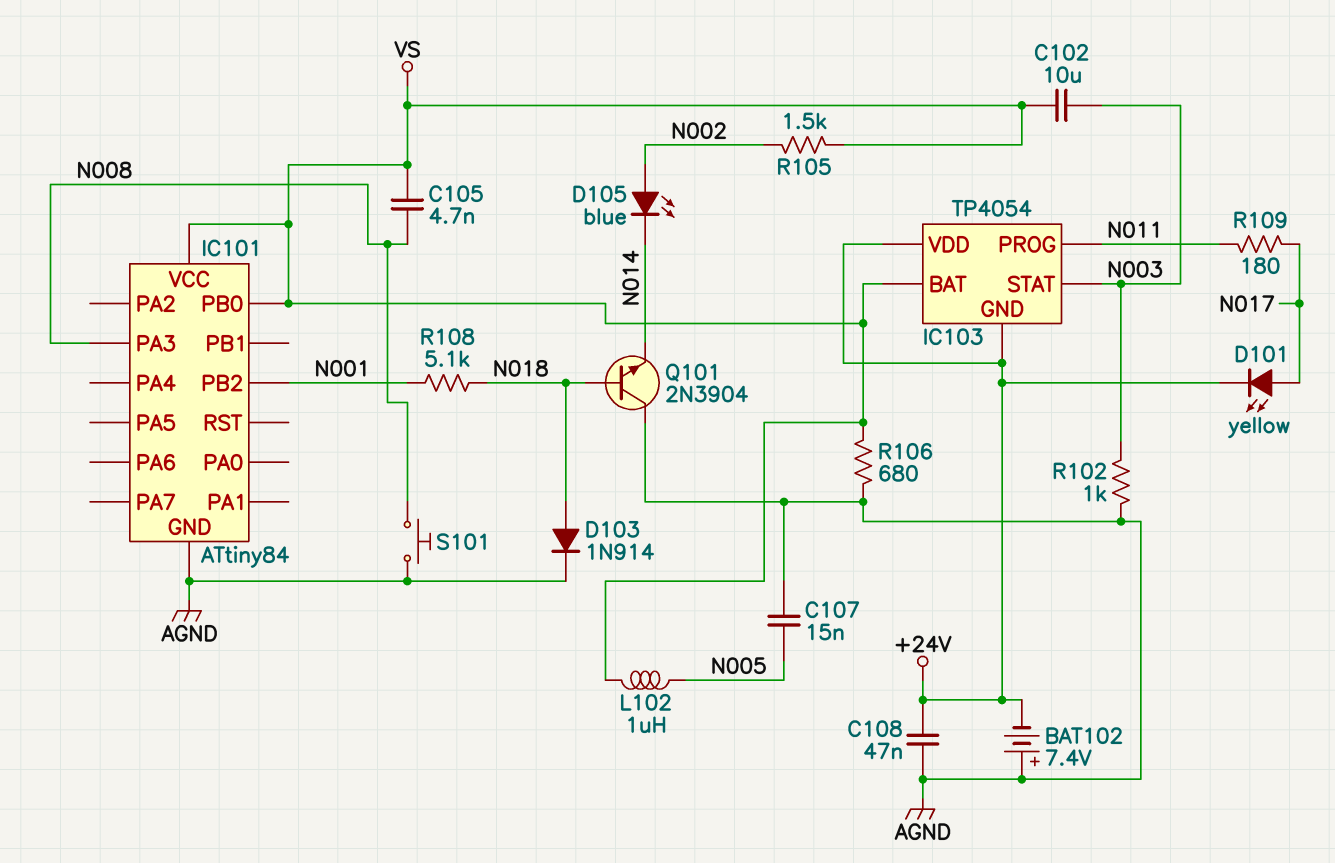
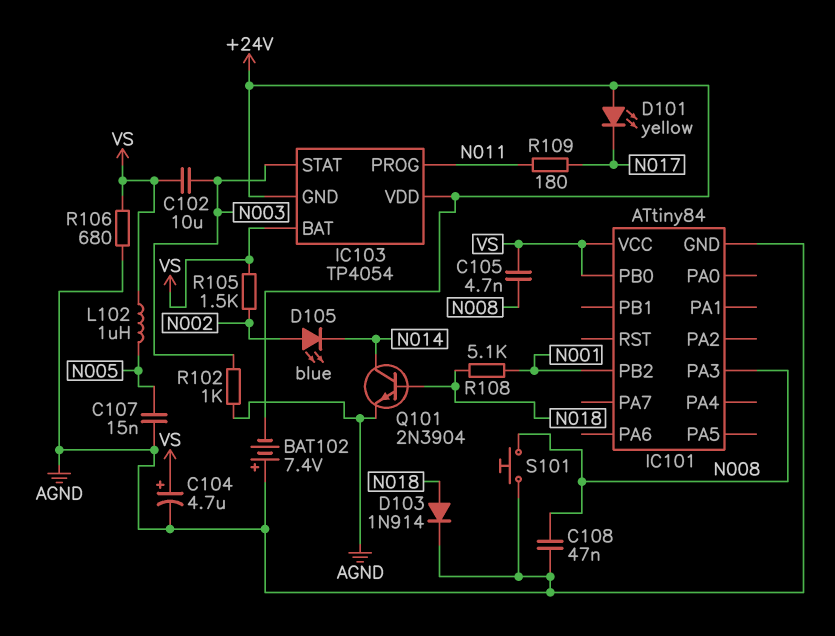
C104: none -> 4.7uF (plus VS, minus AGND)
C108: 47nF (+24V, AGND) -> 47nF (AGND, N008)
D101: LED yellow (A N017, K +24V) -> LED yellow (A +24V, K N017)
Q101: NPN 2N3904 (B N018, C AGND, E N014) -> NPN 2N3904 (B N018, C N014, E AGND)

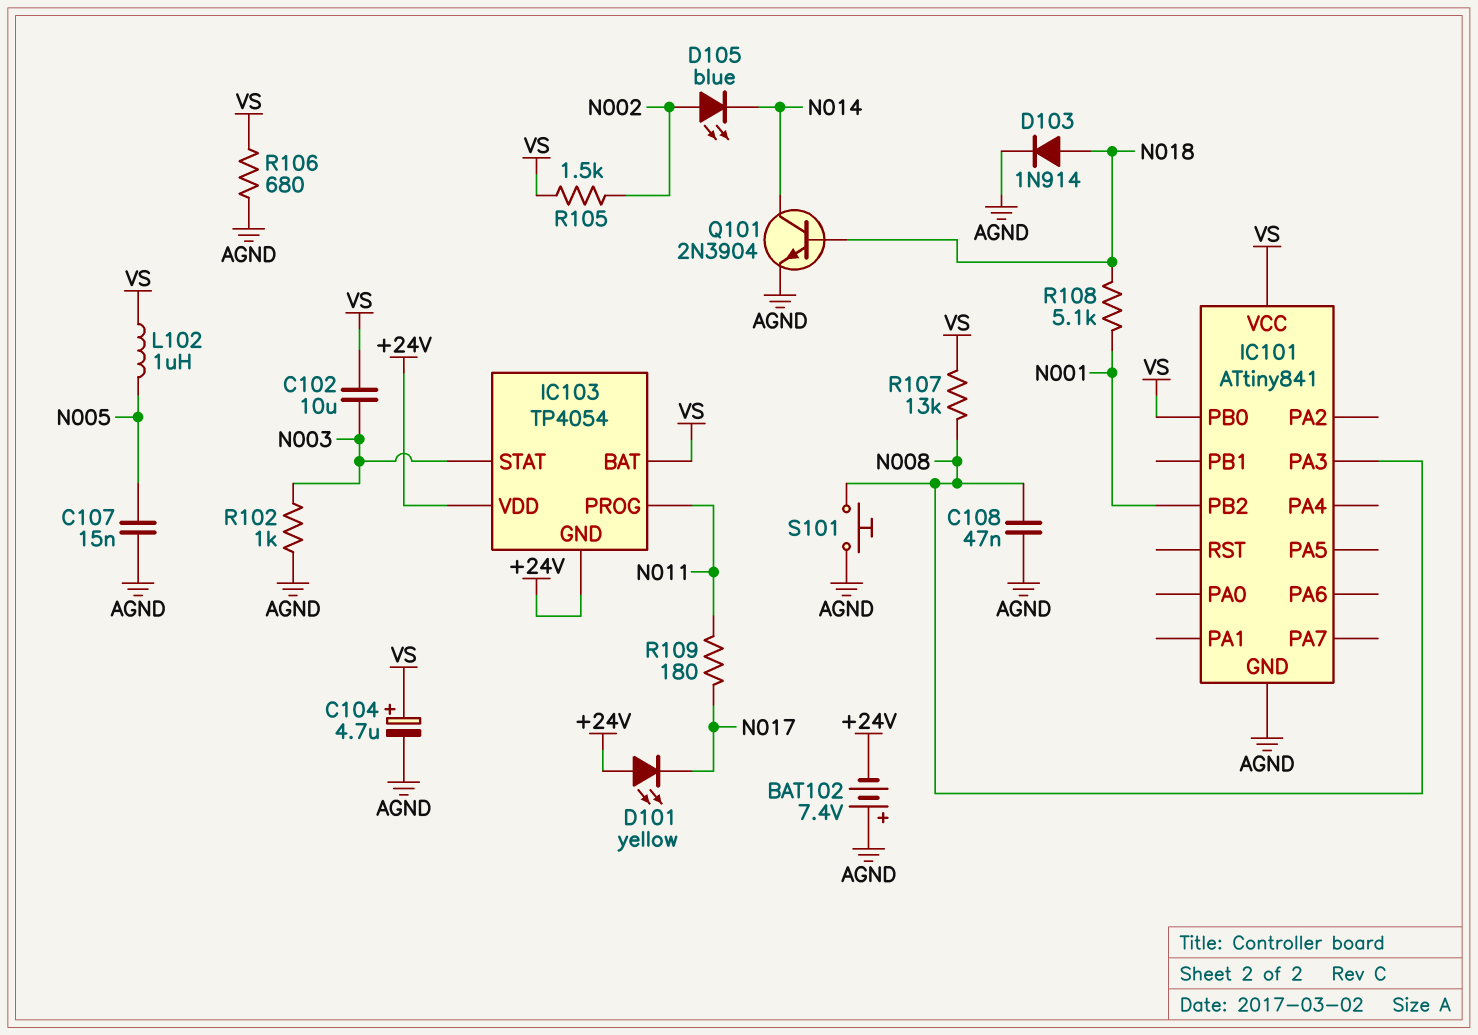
C105: 4.7nF (N008, VS) -> none
IC101: ATtiny84 -> ATtiny841
R107: none -> 13k (N008, VS)

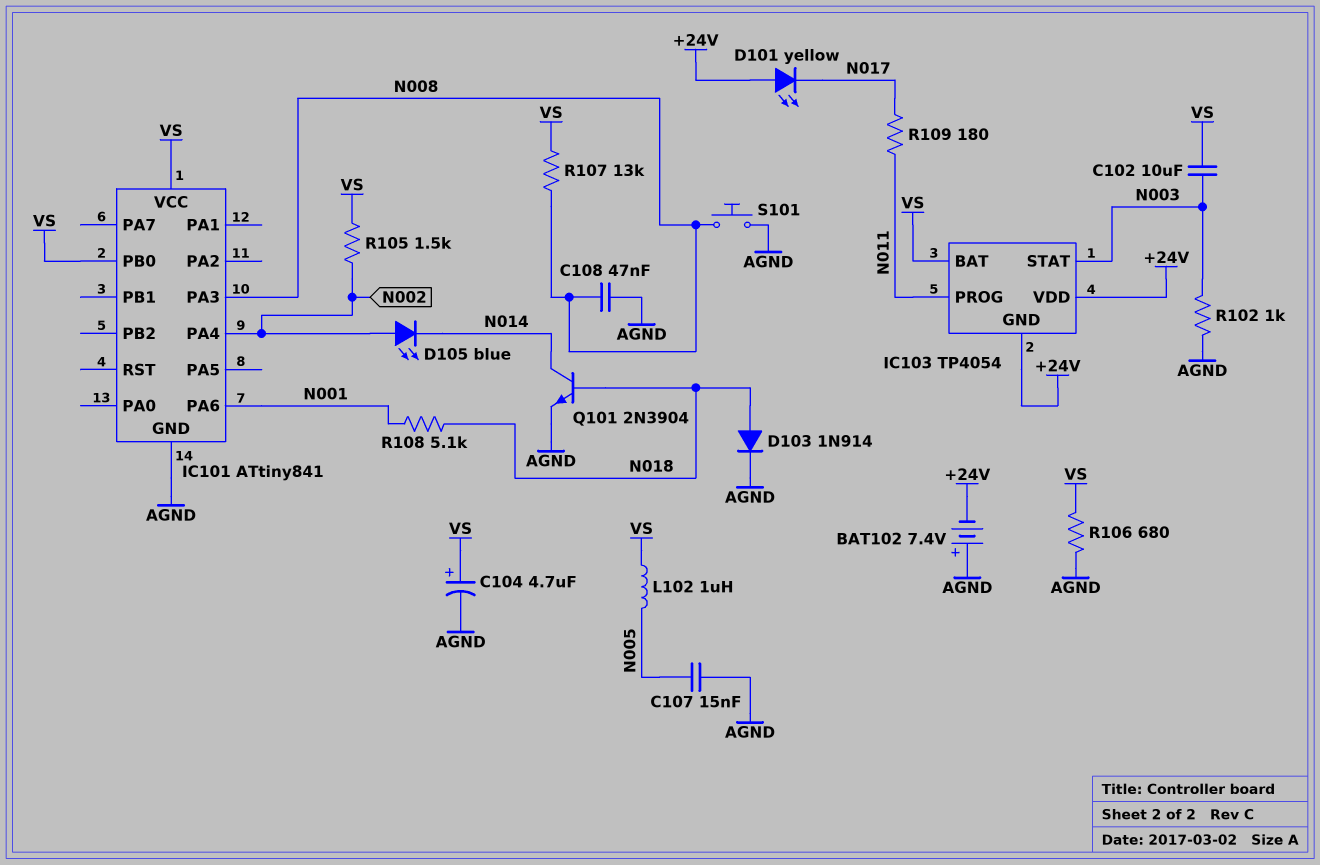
IC101 pin PA4: none -> N002
IC101 pin PA6: none -> N001
IC101 pin PB2: N001 -> none

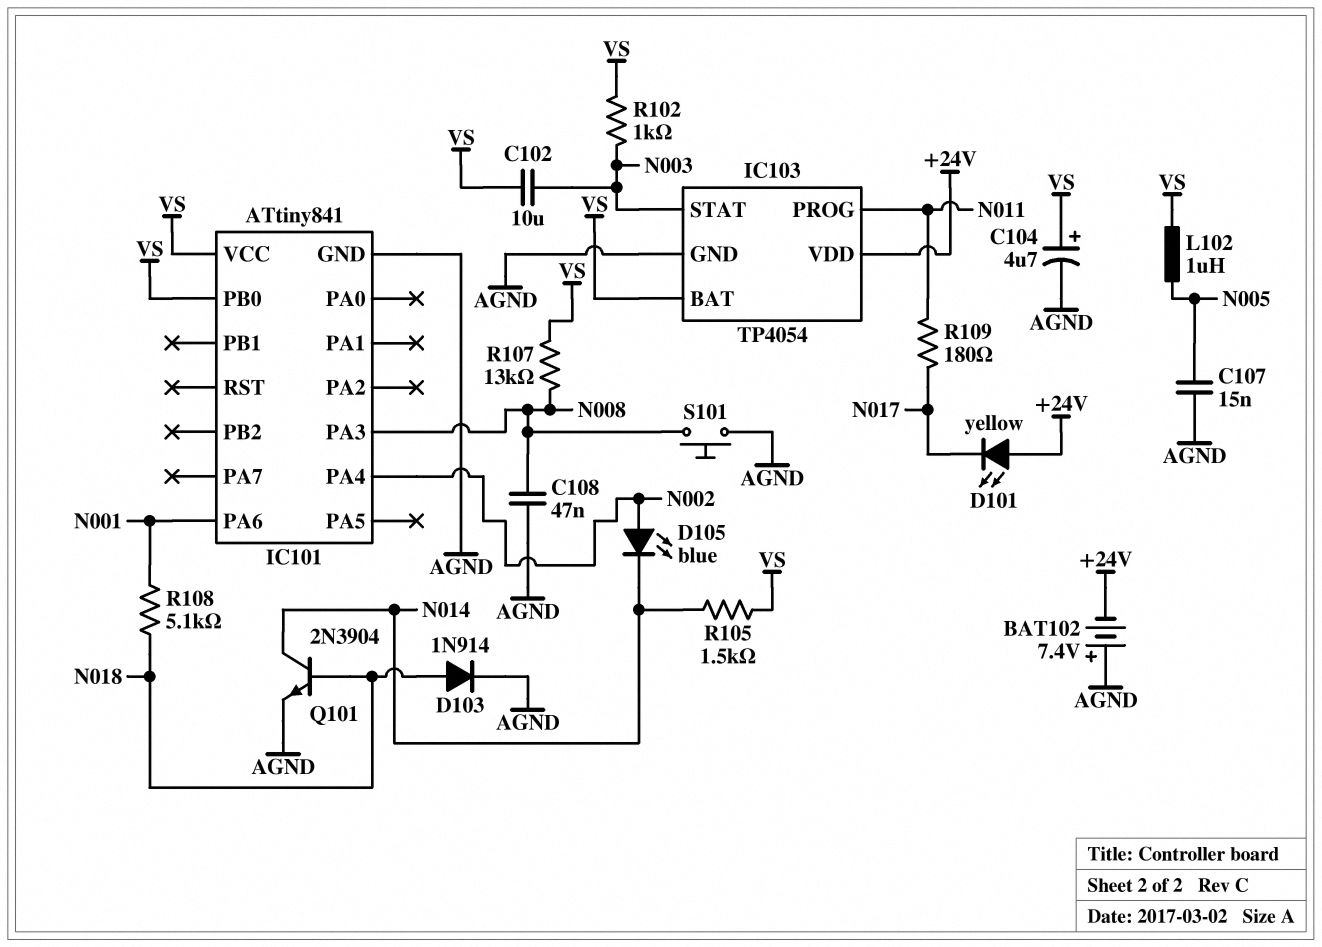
IC103 pin GND: +24V -> AGND
R102: 1k (AGND, N003) -> 1k (N003, VS)
R105: 1.5k (N002, VS) -> 1.5k (N014, VS)
R106: 680 (AGND, VS) -> none

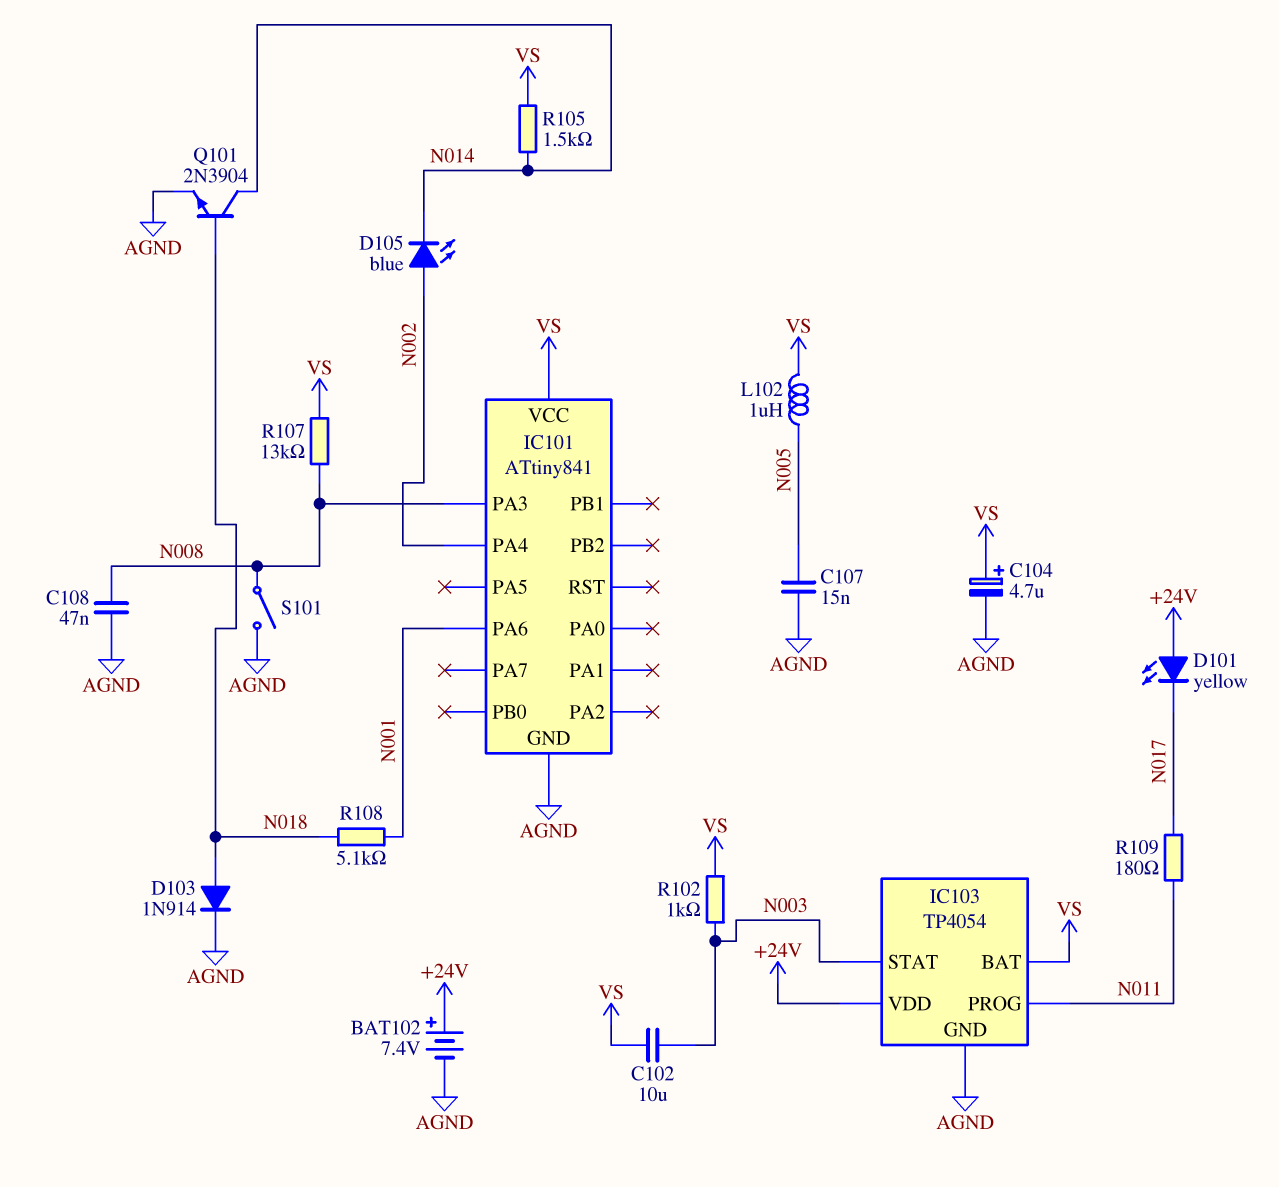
BAT102: 7.4V (plus AGND, minus +24V) -> 7.4V (plus +24V, minus AGND)
IC101 pin PB0: VS -> none
S101: button (AGND, N008) -> switch (AGND, N008)

